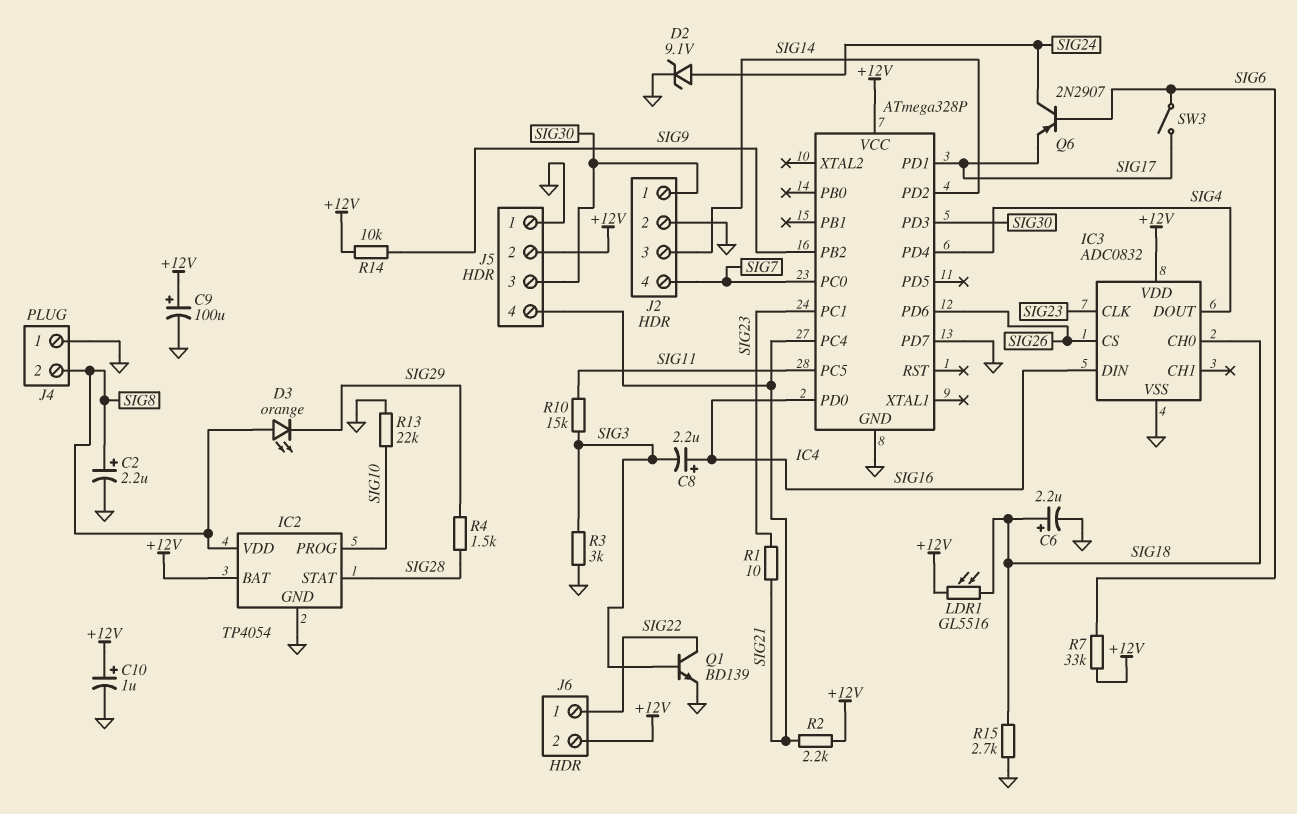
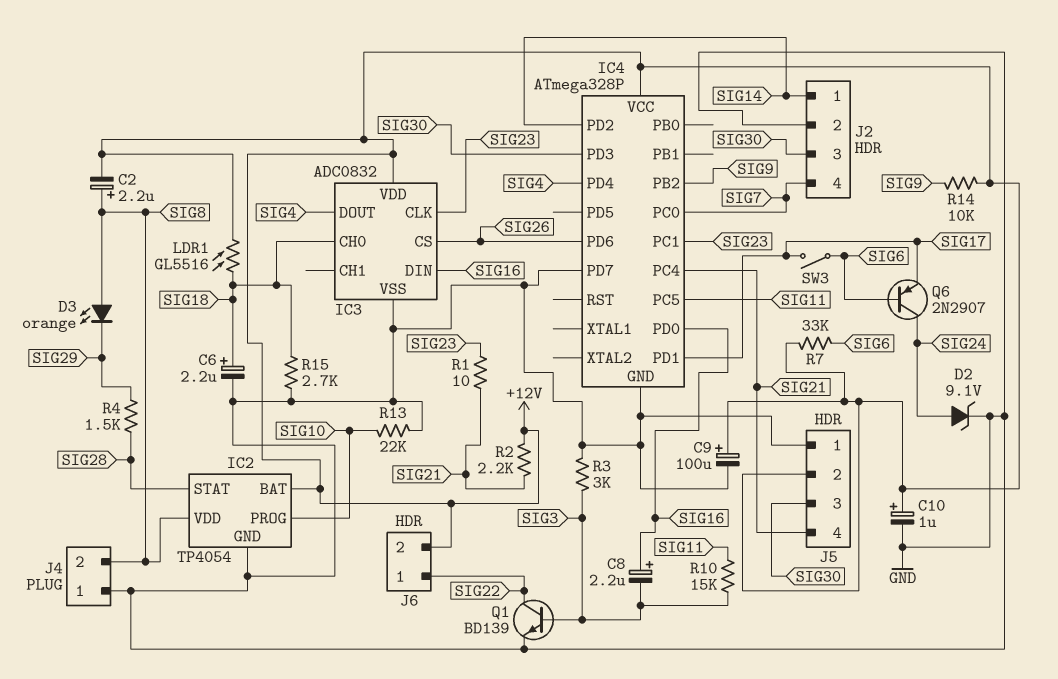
C2: 2.2uF (plus SIG8, minus GND) -> 2.2uF (plus SIG8, minus +12V)
J2 pin 1: SIG30 -> SIG14
J2 pin 3: SIG14 -> SIG30

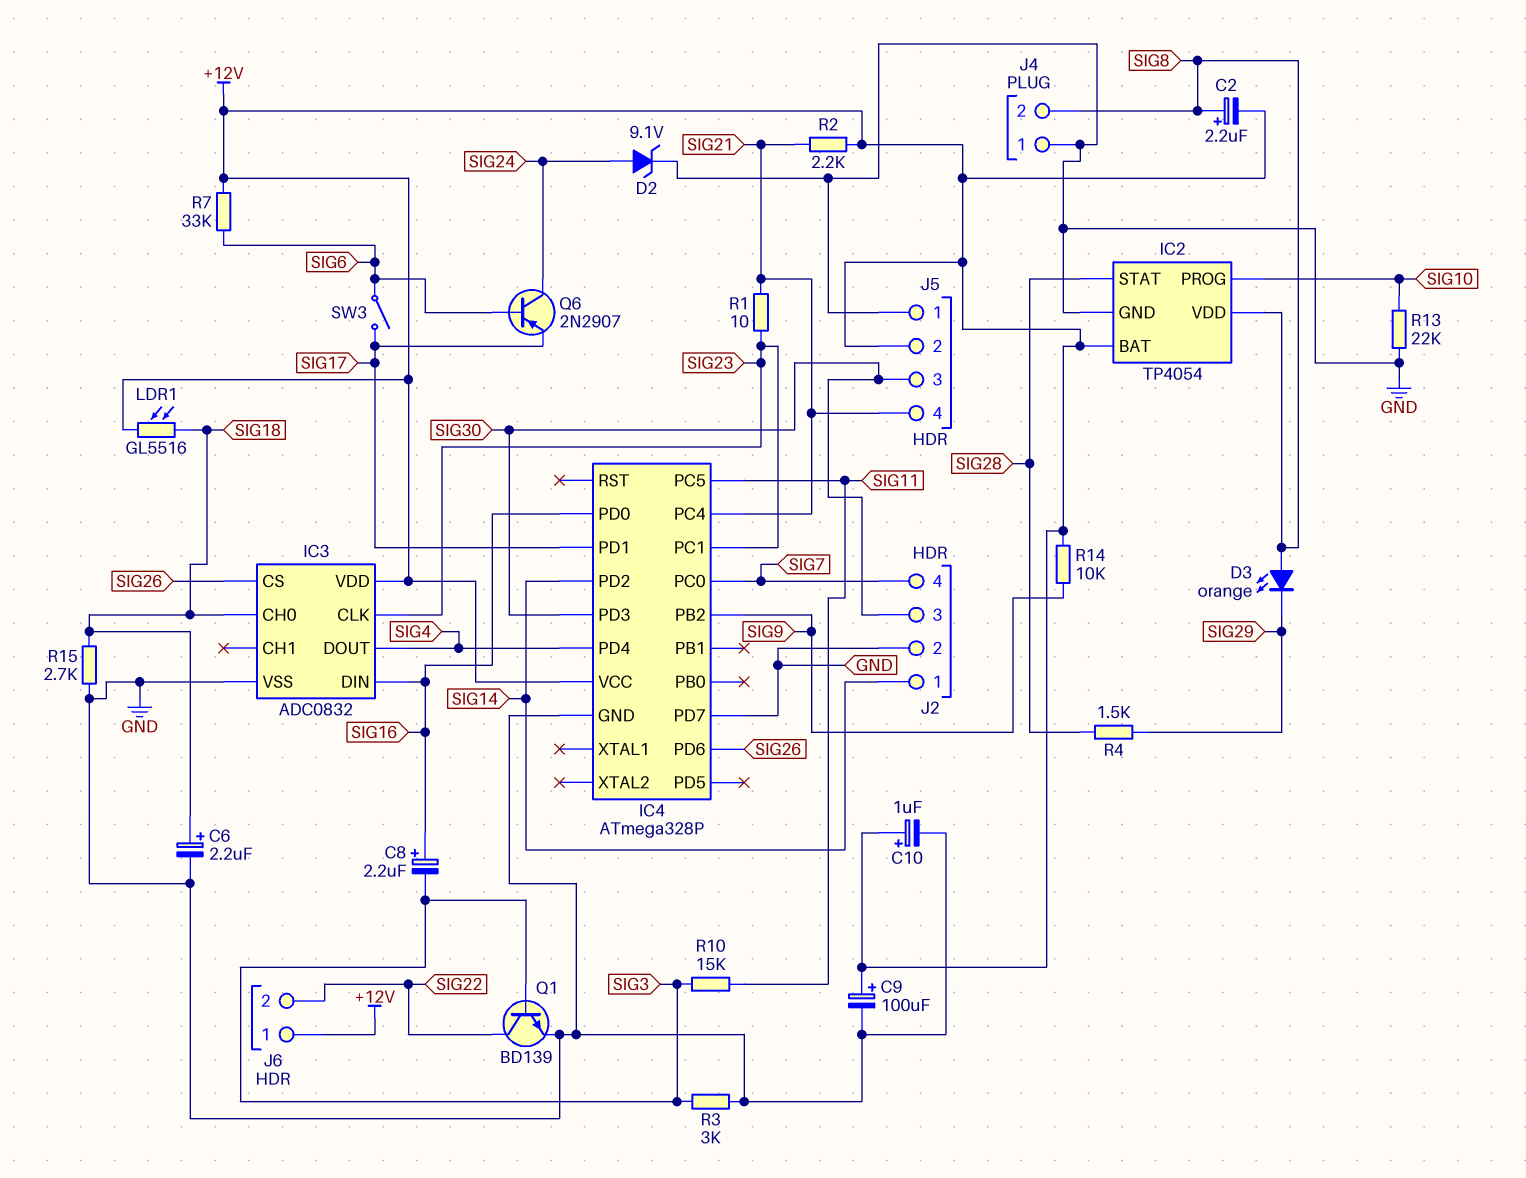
J6 pin 1: SIG22 -> +12V
J6 pin 2: +12V -> SIG22

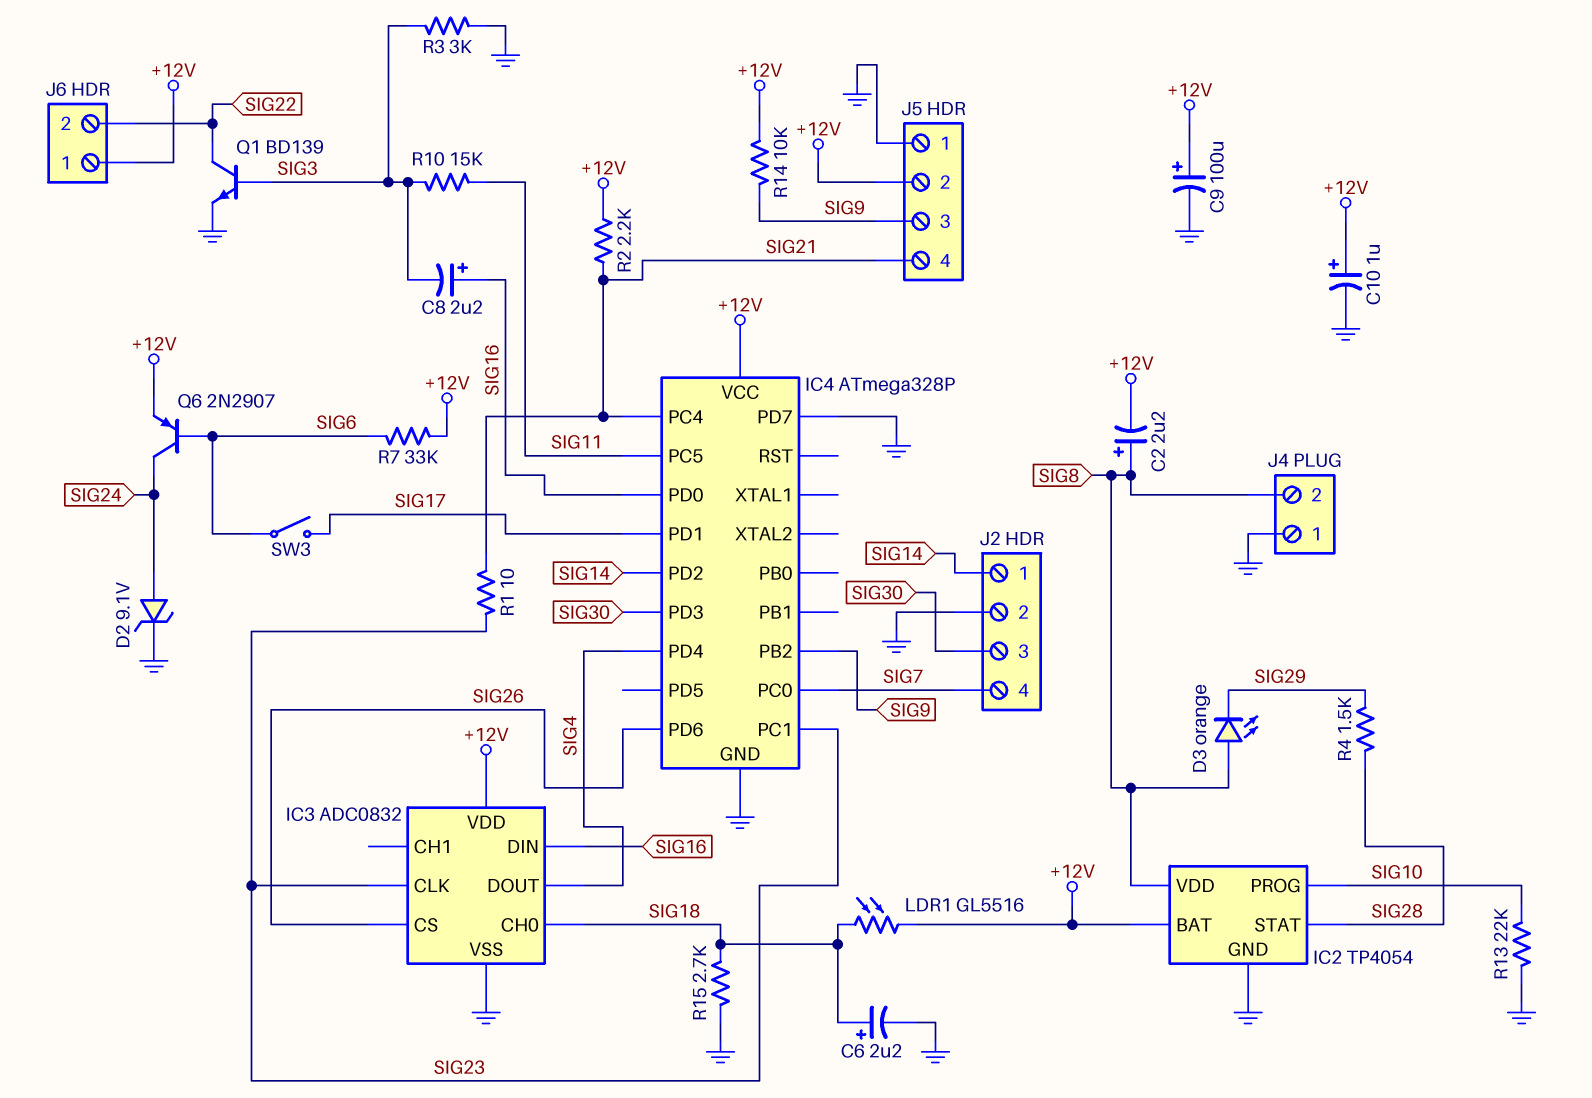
J5 pin 3: SIG30 -> SIG9
Q6: PNP 2N2907 (B SIG6, C SIG24, E SIG17) -> PNP 2N2907 (B SIG6, C SIG24, E +12V)

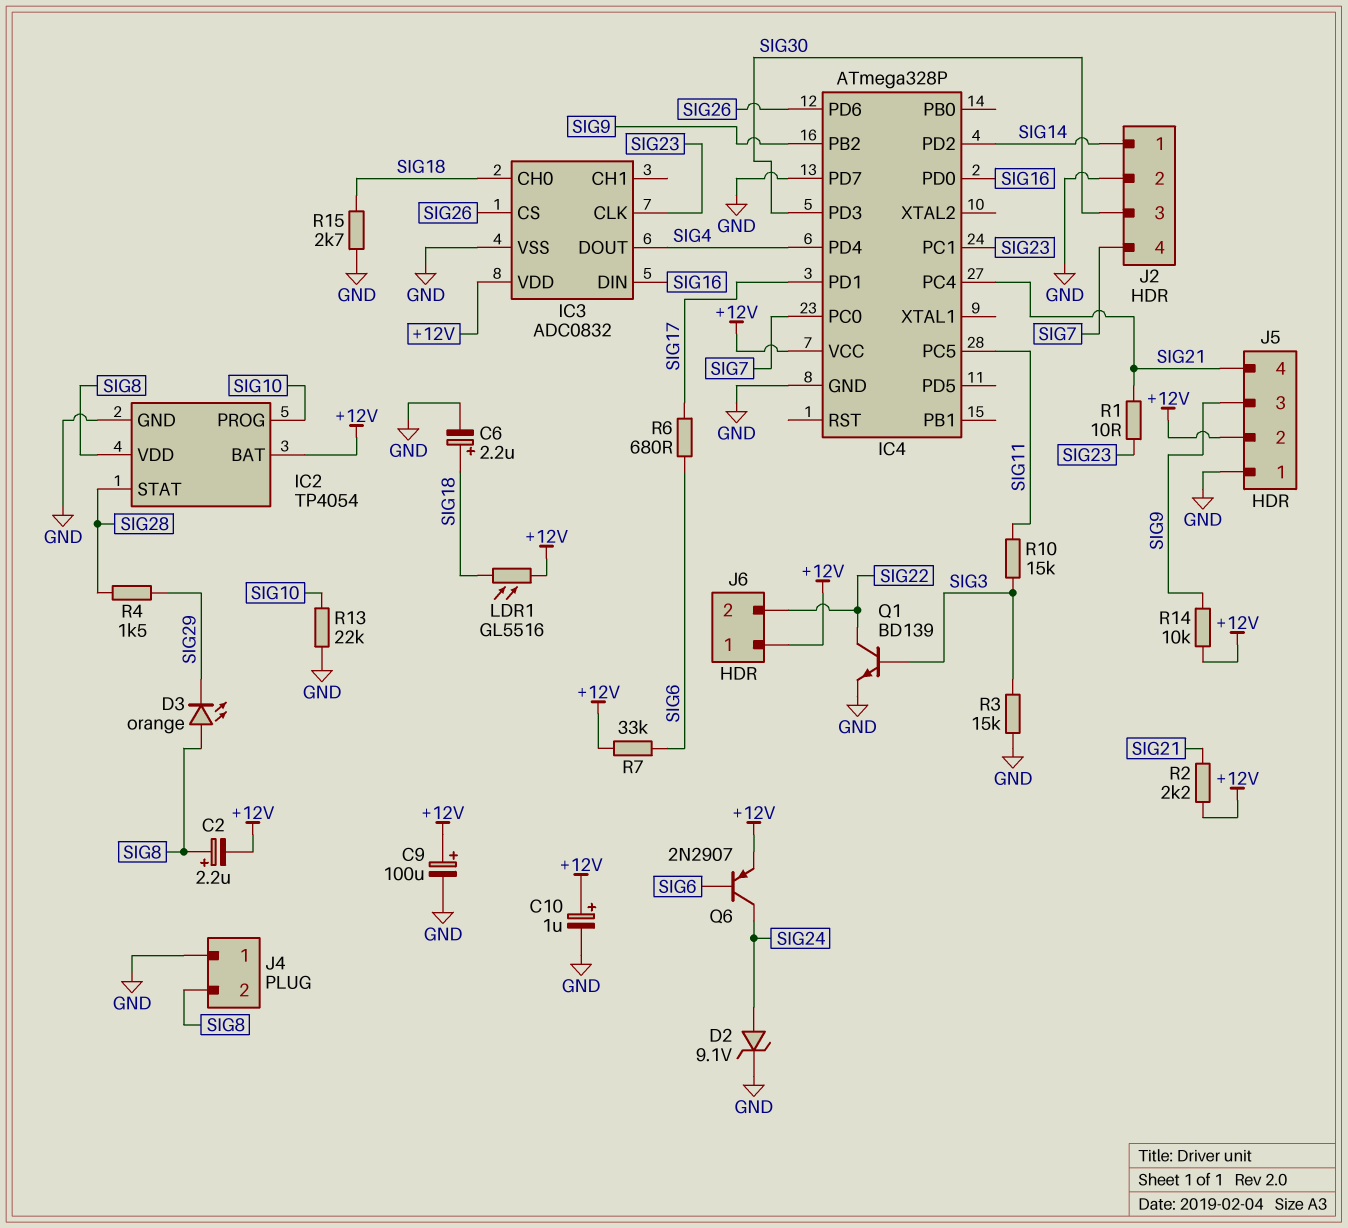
C8: 2.2uF (plus SIG16, minus SIG3) -> none
R3: 3k (GND, SIG3) -> 15k (GND, SIG3)
R6: none -> 680 (SIG6, SIG17)
SW3: switch (SIG6, SIG17) -> none

